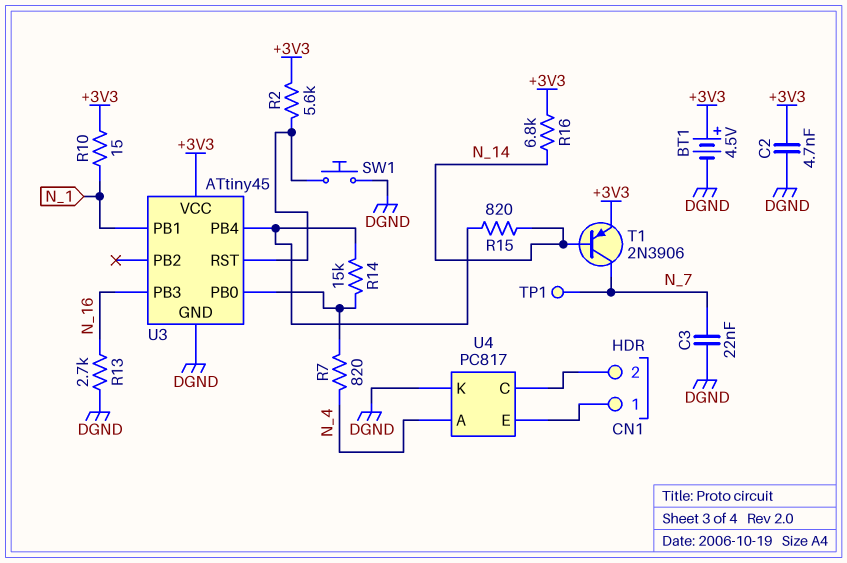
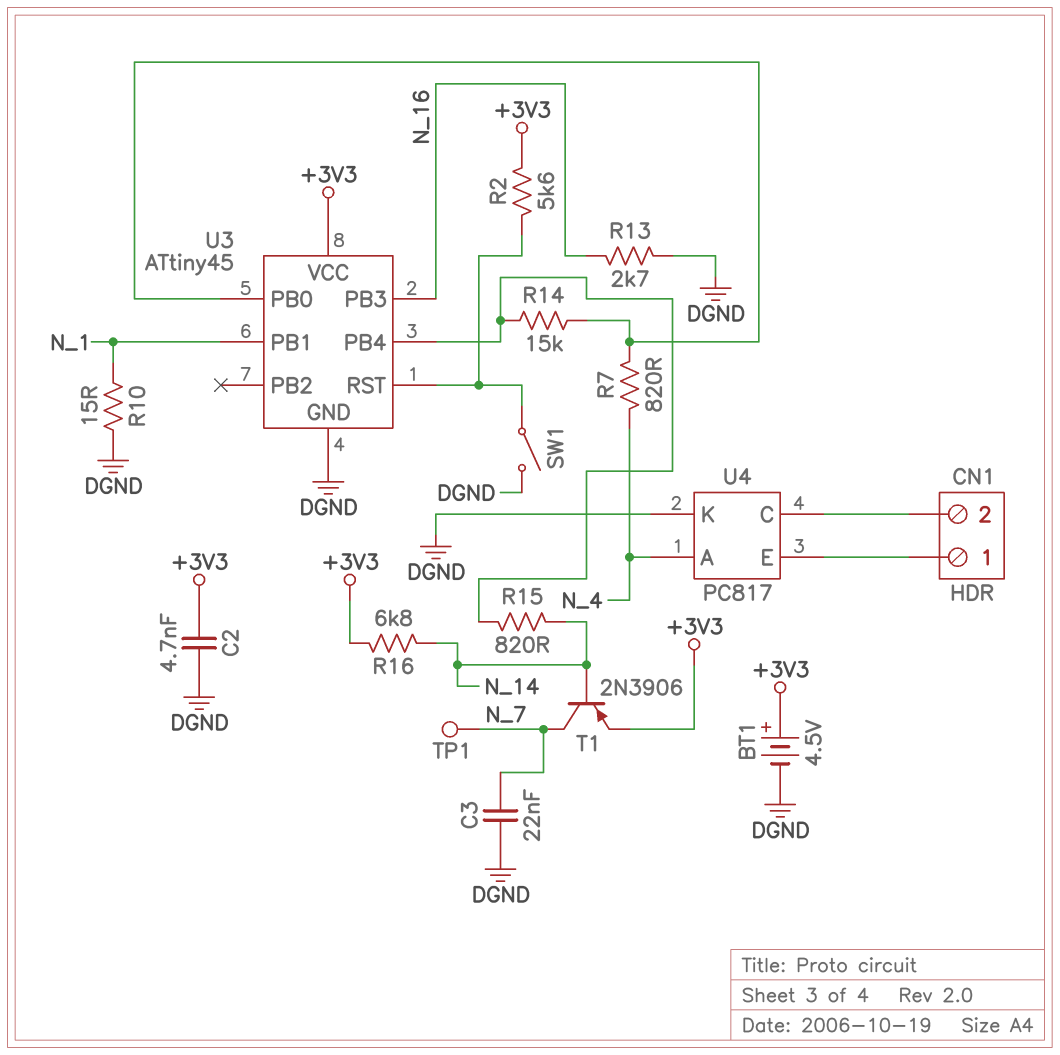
R10: 15 (+3V3, N_1) -> 15 (DGND, N_1)
SW1: button (DGND, U3/RST) -> switch (DGND, U3/RST)

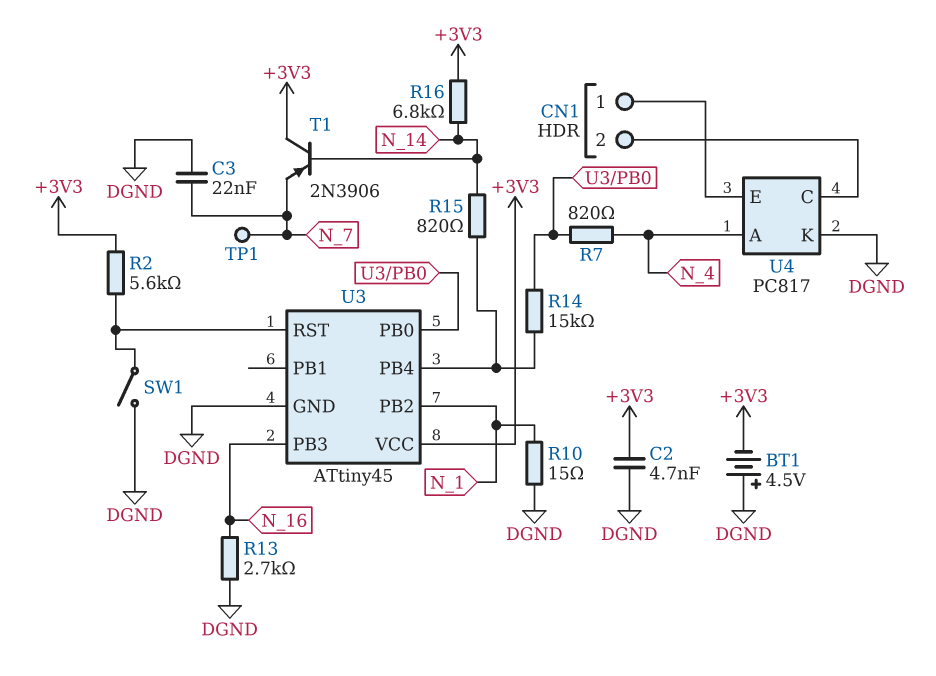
BT1: 4.5V (plus +3V3, minus DGND) -> 4.5V (plus DGND, minus +3V3)
T1: PNP 2N3906 (B N_14, C N_7, E +3V3) -> PNP 2N3906 (B N_14, C +3V3, E N_7)
U3 pin PB1: N_1 -> none
U3 pin PB2: none -> N_1

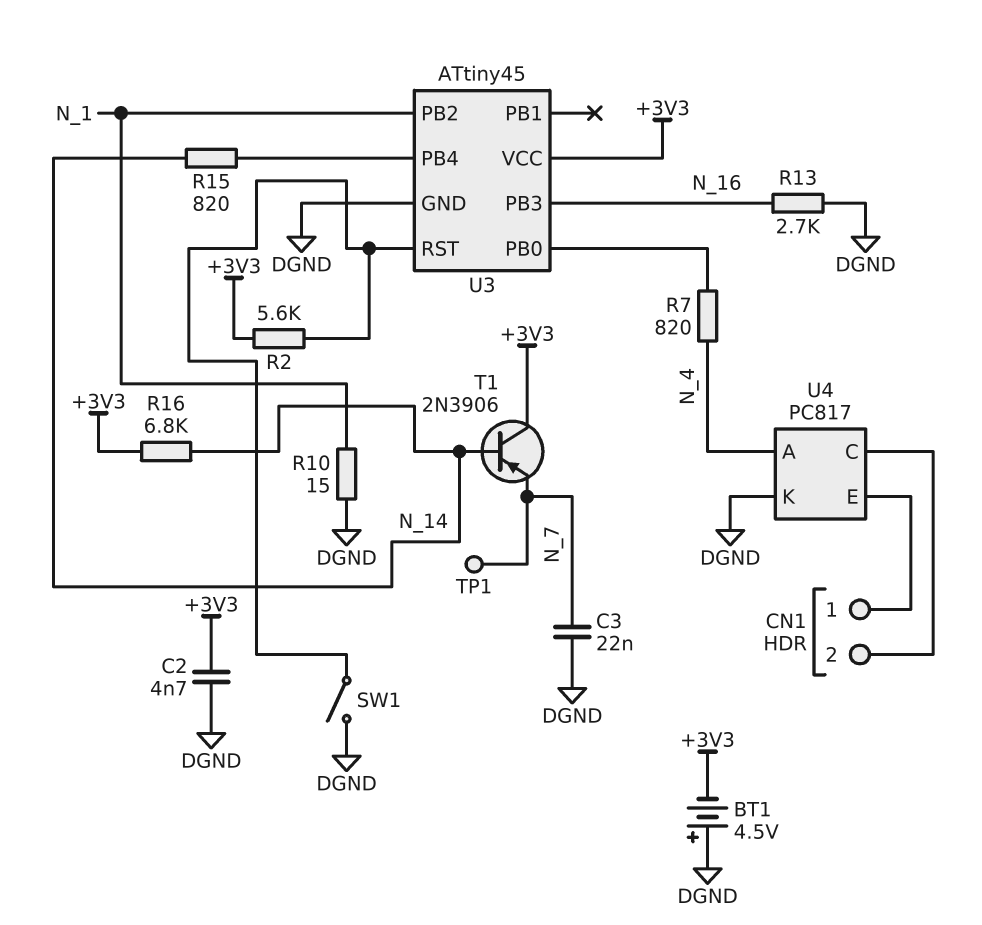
R14: 15k (U3/PB0, U3/PB4) -> none

